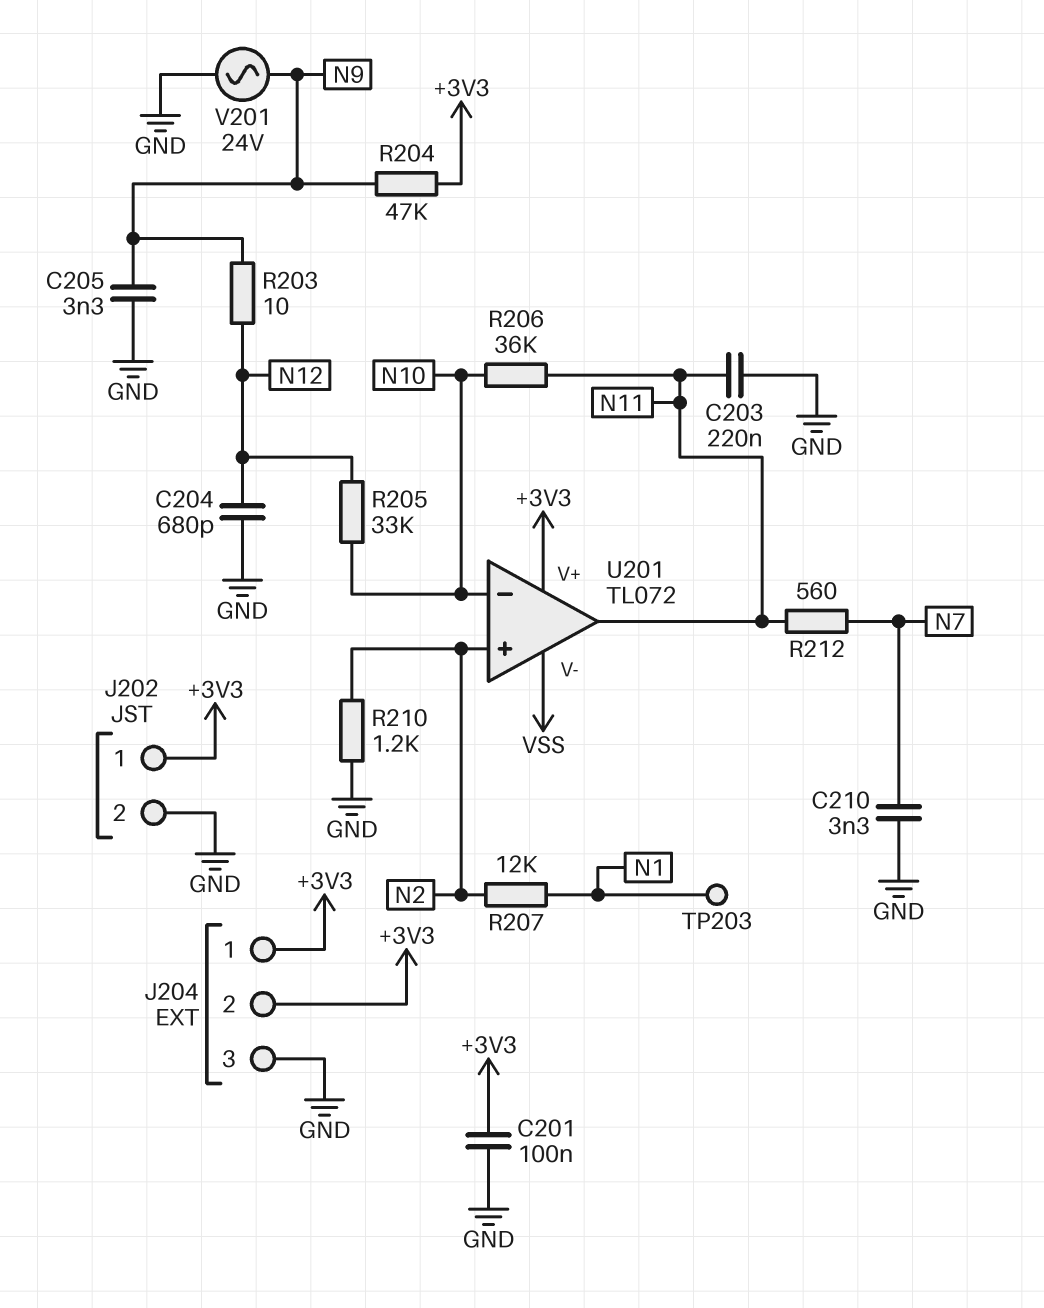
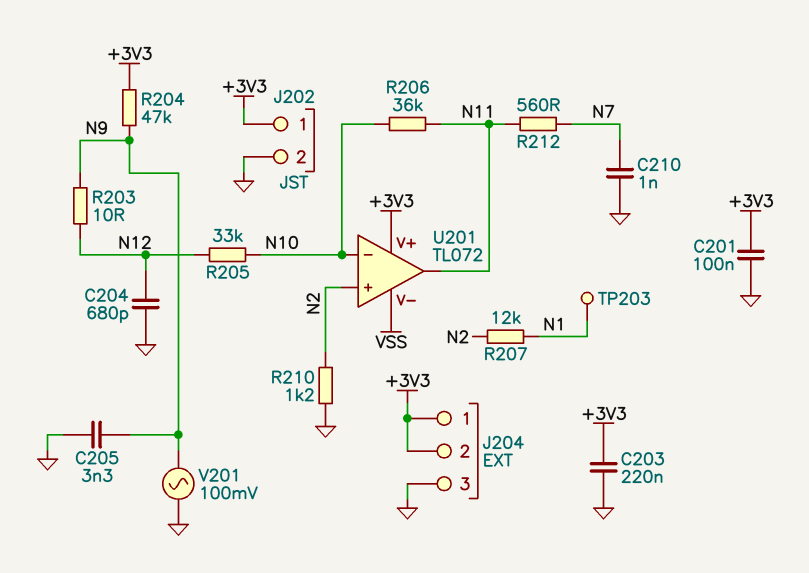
C203: 220nF (GND, N11) -> 220nF (+3V3, GND)
C210: 3.3nF (GND, N7) -> 1nF (GND, N7)
V201: AC 24V (GND, N9) -> AC 100mV (GND, N9)

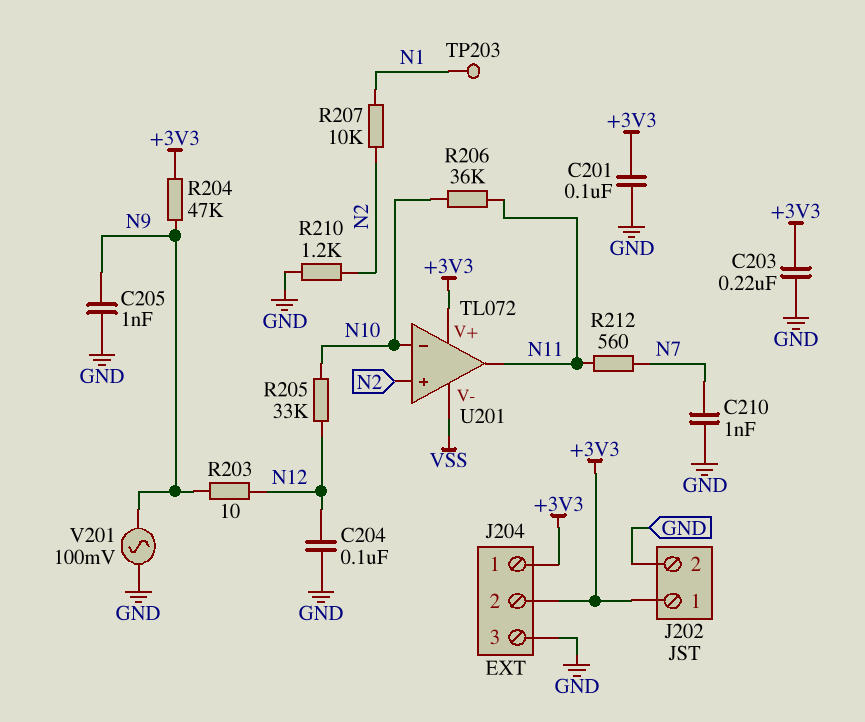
C204: 680pF (GND, N12) -> 100nF (GND, N12)
C205: 3.3nF (GND, N9) -> 1nF (GND, N9)
R207: 12k (N1, N2) -> 10k (N1, N2)

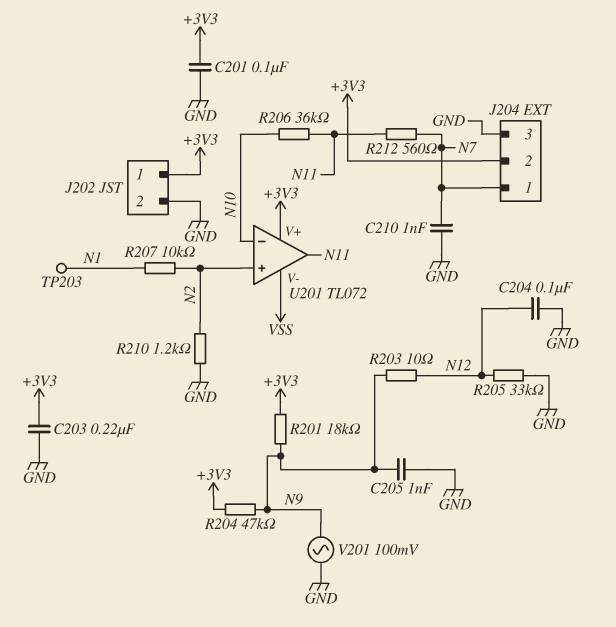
J204 pin 1: +3V3 -> N7
R201: none -> 18k (+3V3, N9)
R205: 33k (N10, N12) -> 33k (GND, N12)

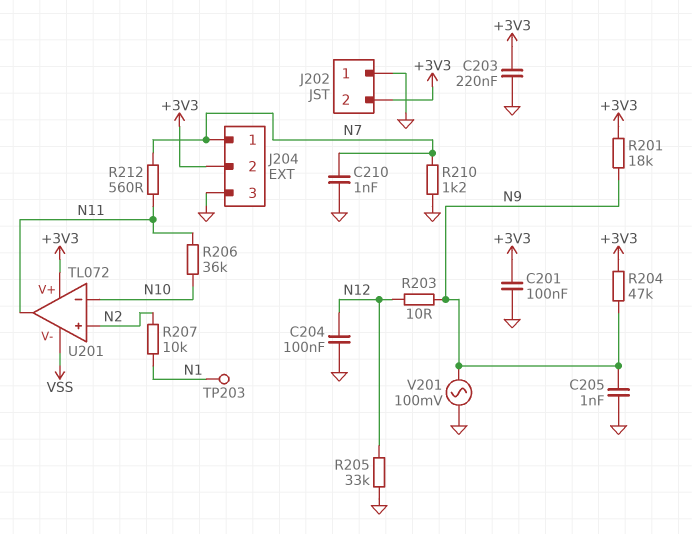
J202 pin 1: +3V3 -> GND
J202 pin 2: GND -> +3V3
R210: 1.2k (GND, N2) -> 1.2k (GND, N7)

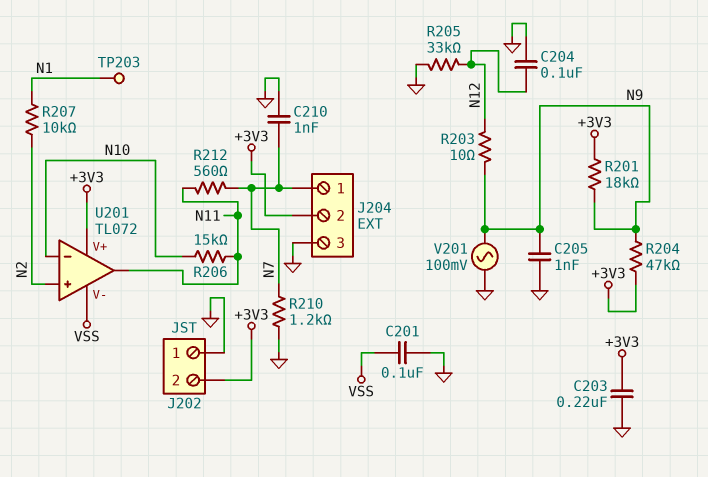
C201: 100nF (+3V3, GND) -> 100nF (GND, VSS)
R206: 36k (N10, N11) -> 15k (N10, N11)

